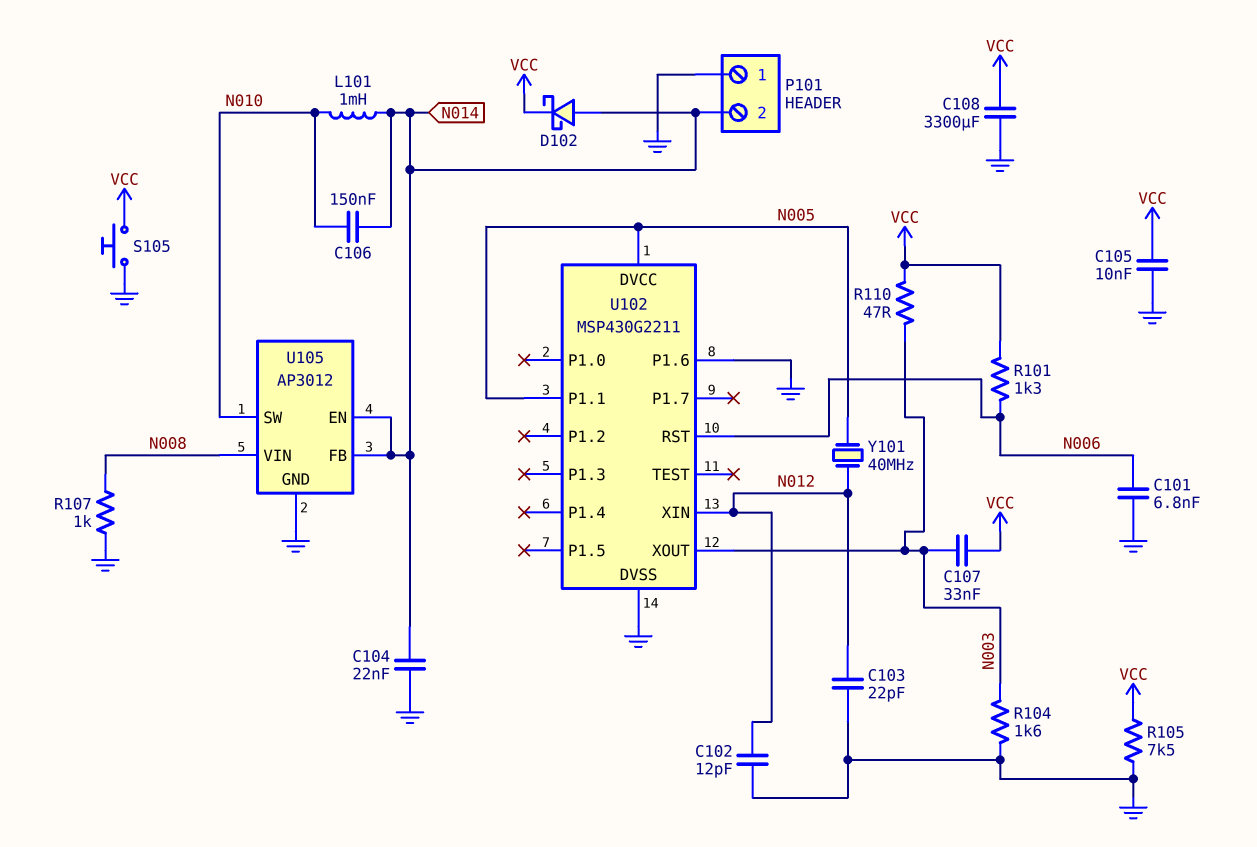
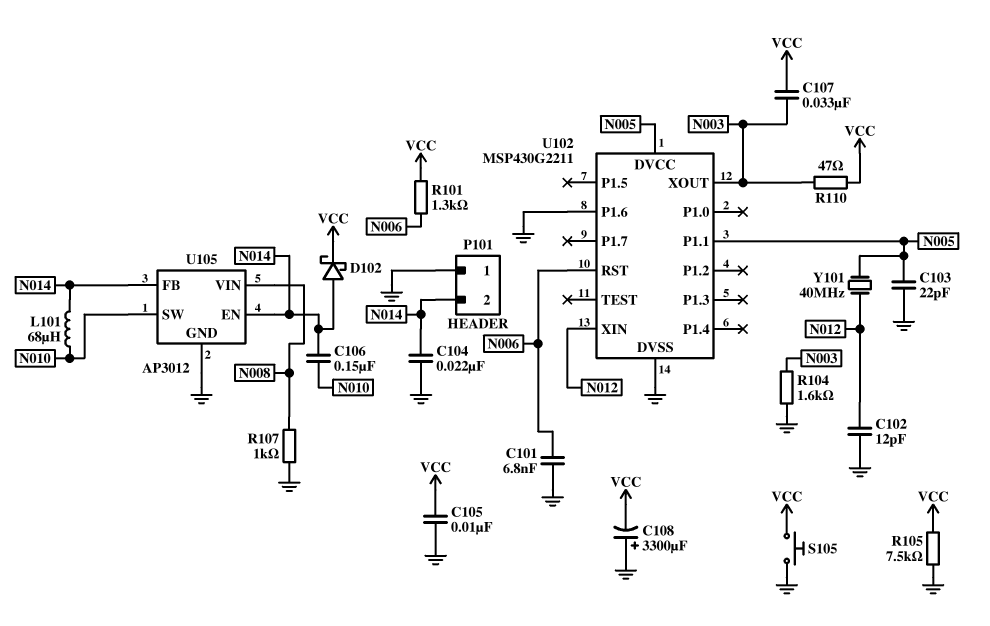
C103: 22pF (GND, N012) -> 22pF (GND, N005)
C108: 3300uF (GND, VCC) -> 3300uF (plus GND, minus VCC)
L101: 1mH (N010, N014) -> 68uH (N010, N014)

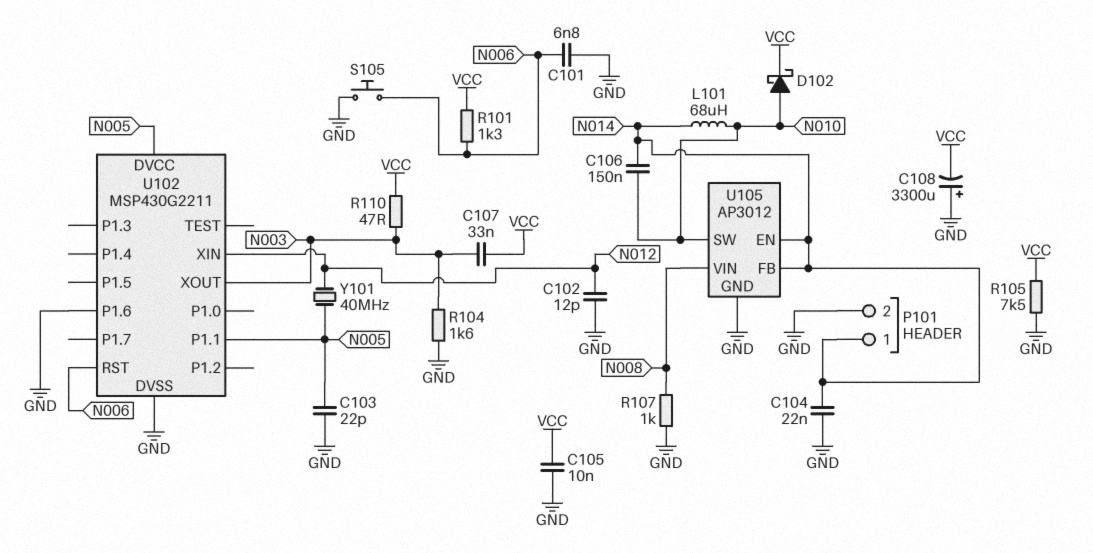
D102: schottky (A N014, K VCC) -> schottky (A N010, K VCC)
P101 pin 1: GND -> N014
P101 pin 2: N014 -> GND
S105: button (GND, VCC) -> button (GND, N006)

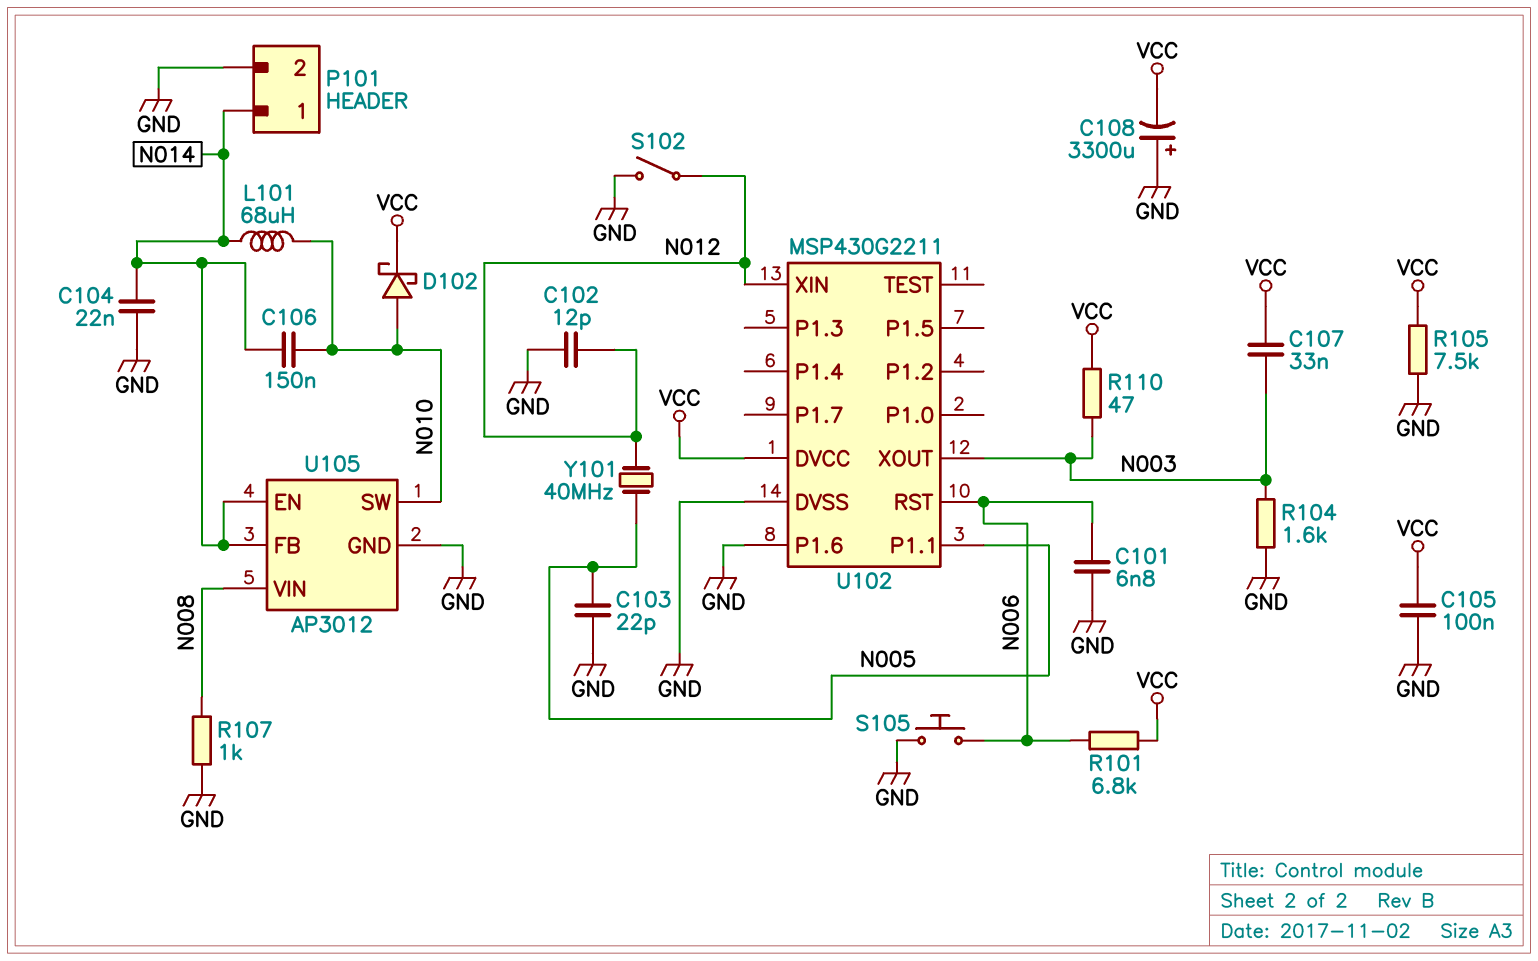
C105: 10nF (GND, VCC) -> 100nF (GND, VCC)
R101: 1.3k (N006, VCC) -> 6.8k (N006, VCC)
S102: none -> switch (GND, N012)
U102 pin DVCC: N005 -> VCC

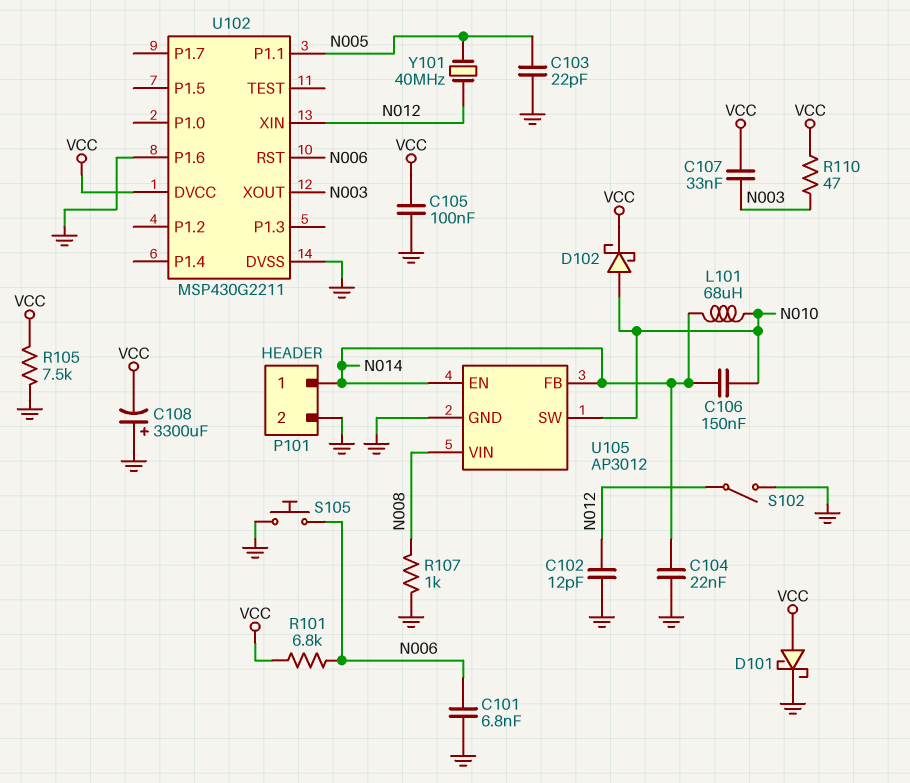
D101: none -> schottky (A VCC, K GND)
R104: 1.6k (GND, N003) -> none

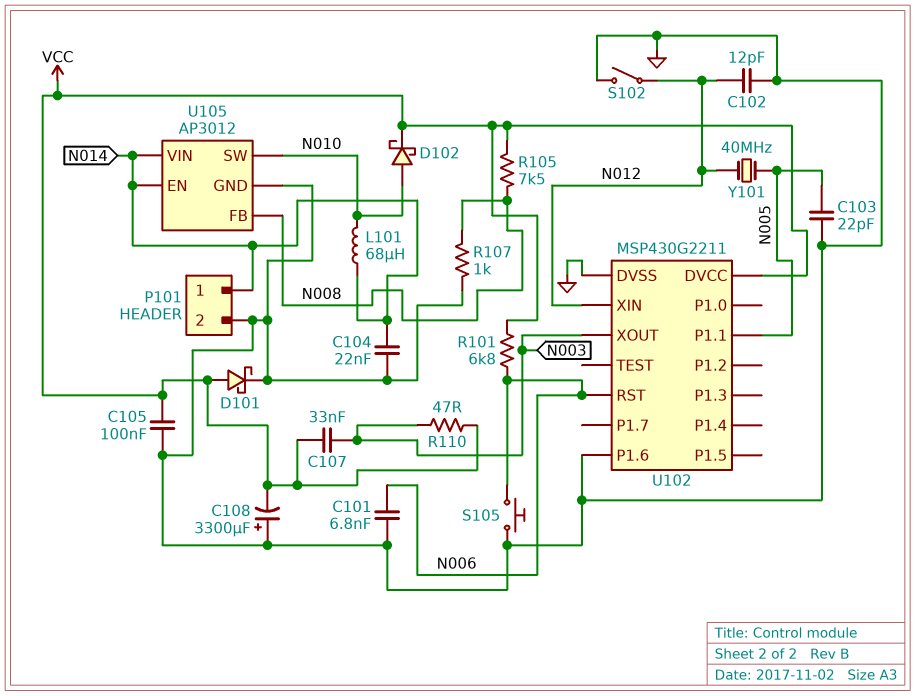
C106: 150nF (N010, N014) -> none
R105: 7.5k (GND, VCC) -> 7.5k (N008, VCC)
U105 pin FB: N014 -> N008
U105 pin VIN: N008 -> N014

